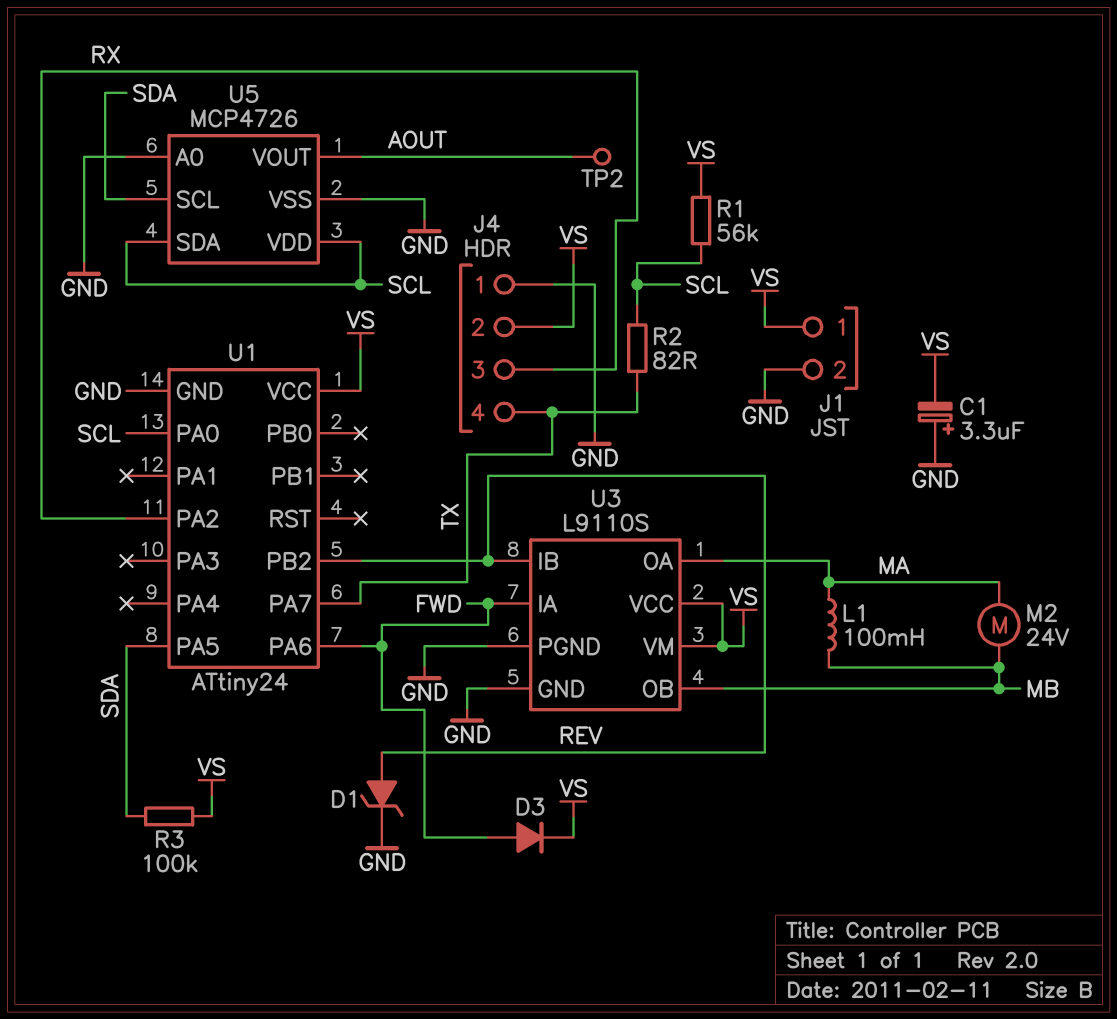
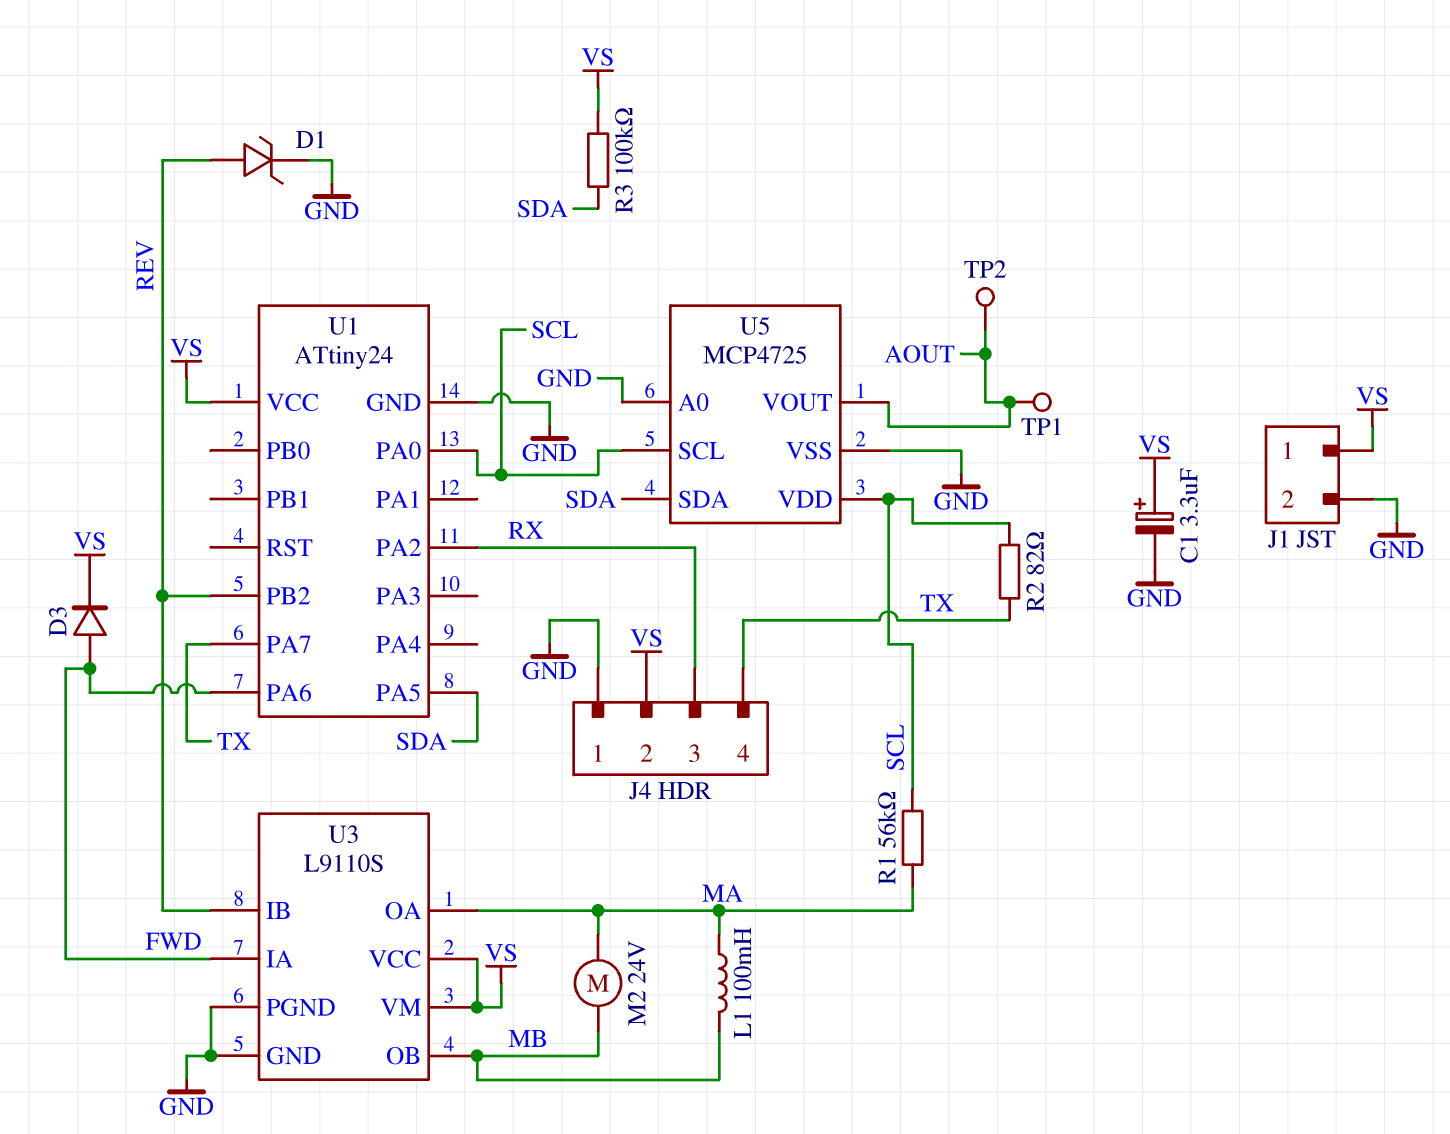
C1: 3.3uF (plus GND, minus VS) -> 3.3uF (plus VS, minus GND)
R1: 56k (SCL, VS) -> 56k (MA, SCL)
TP1: none -> test point (AOUT)
U5: MCP4726 -> MCP4725
U5 pin SCL: SDA -> SCL
U5 pin SDA: SCL -> SDA

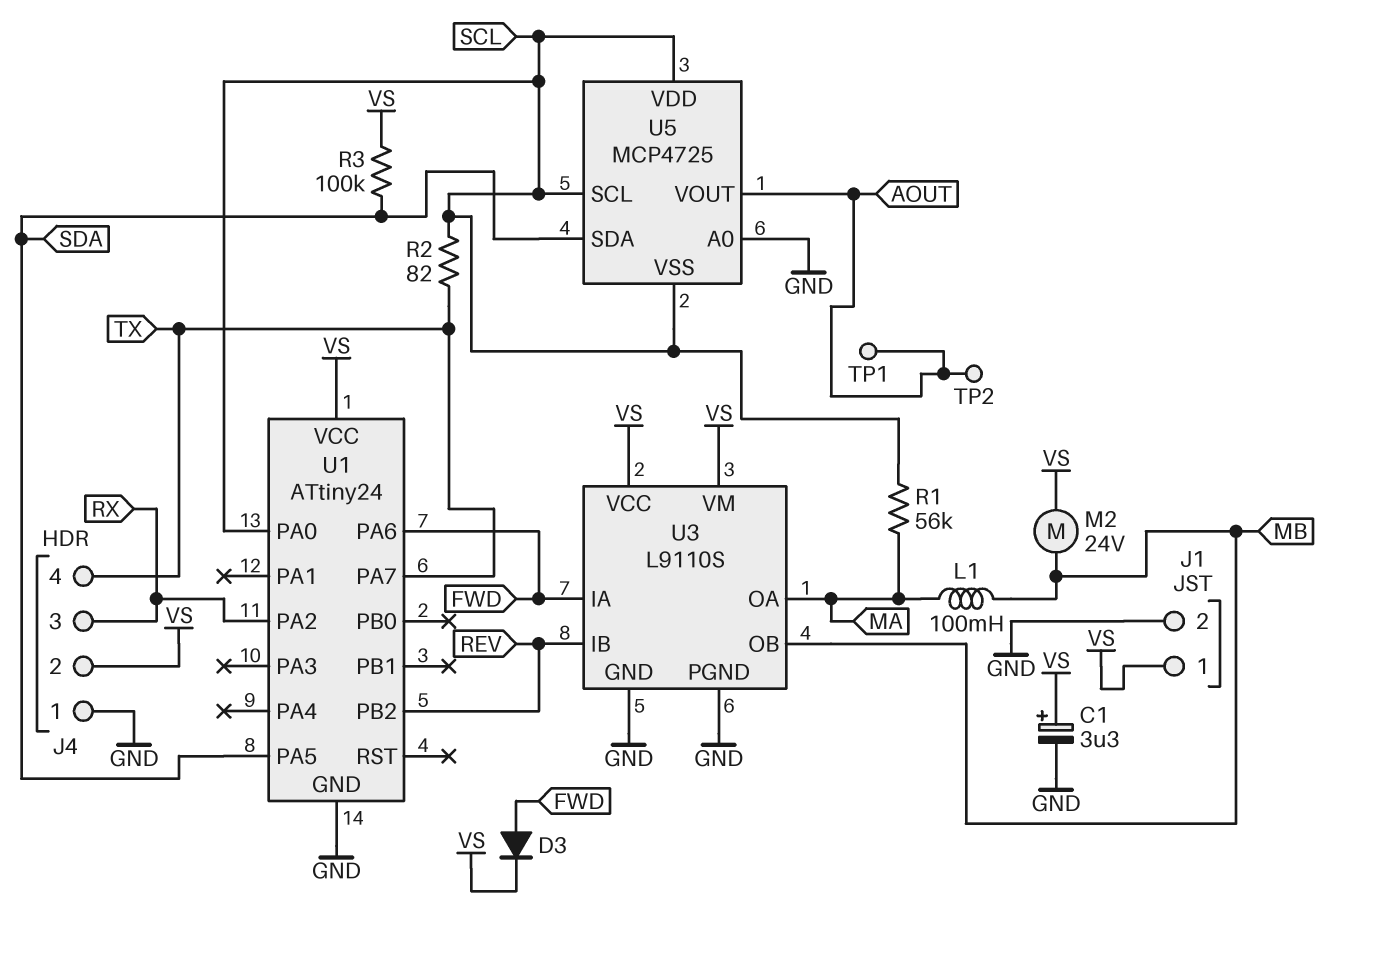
D1: zener (A REV, K GND) -> none
M2: motor 24V (MA, MB) -> motor 24V (MB, VS)
U5 pin VSS: GND -> SCL

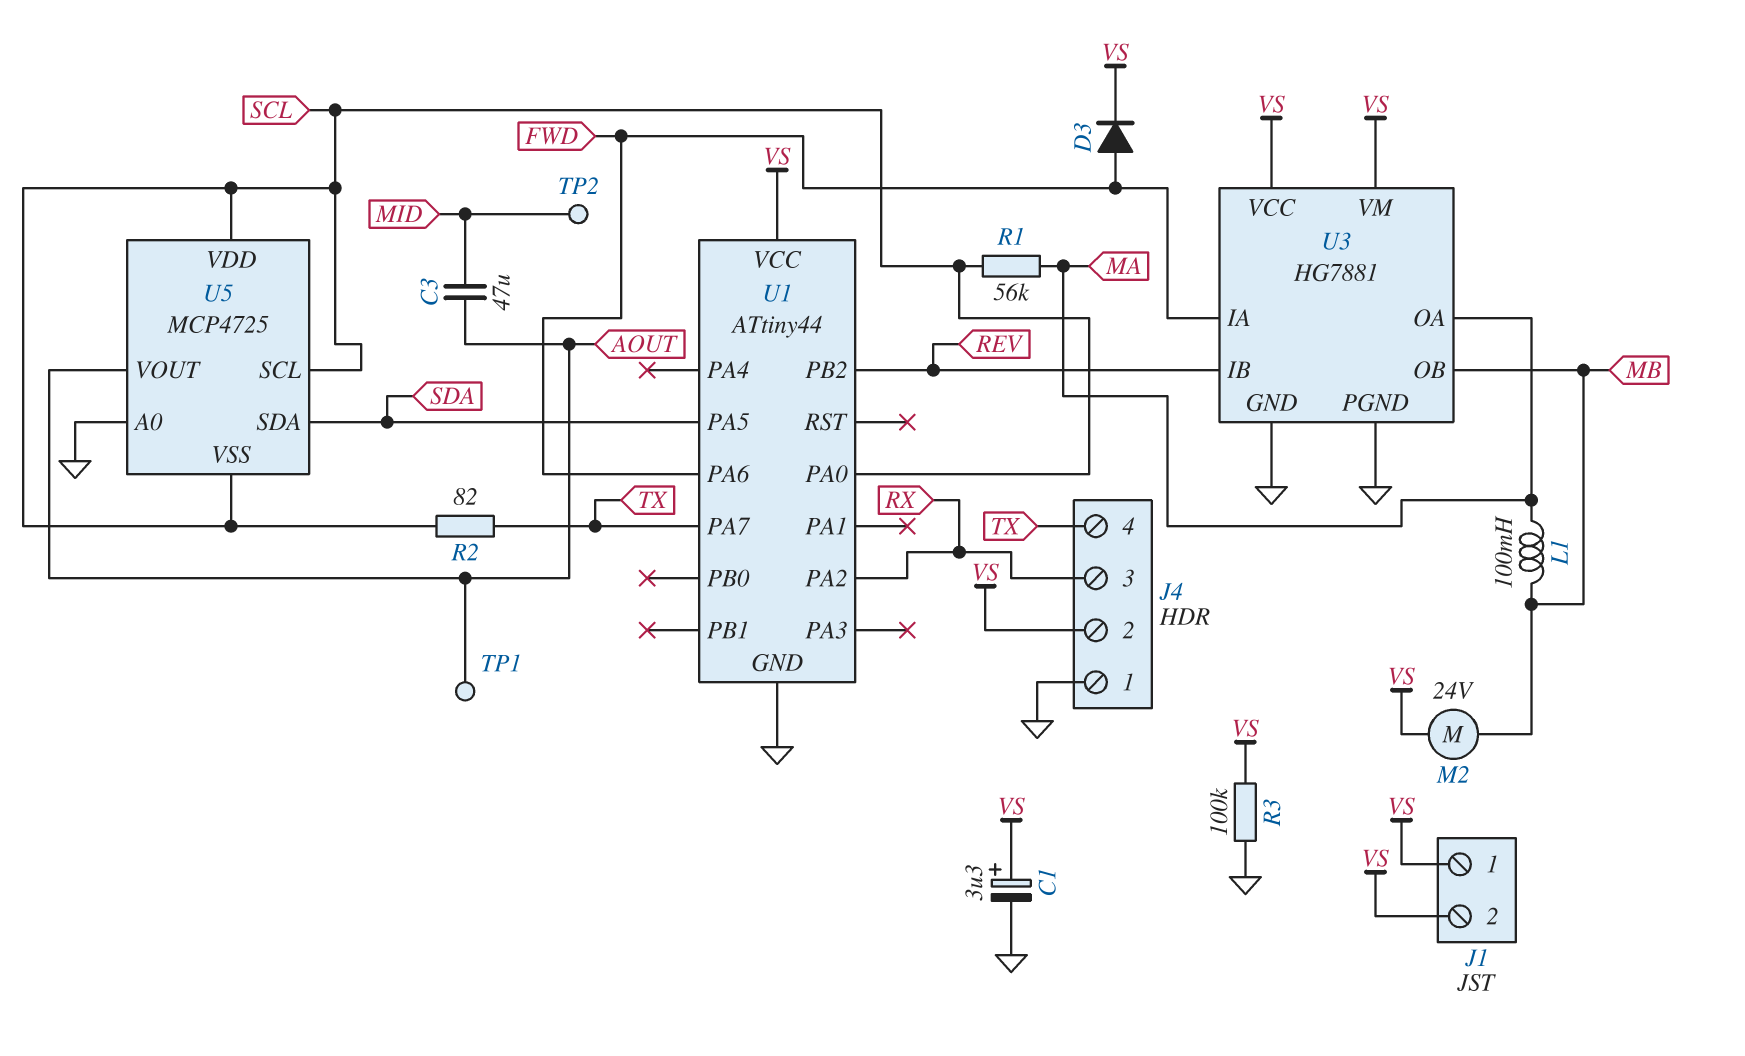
C3: none -> 47uF (AOUT, MID)
J1 pin 2: GND -> VS
R3: 100k (SDA, VS) -> 100k (GND, VS)
TP2: test point (AOUT) -> test point (MID)
U1: ATtiny24 -> ATtiny44
U3: L9110S -> HG7881

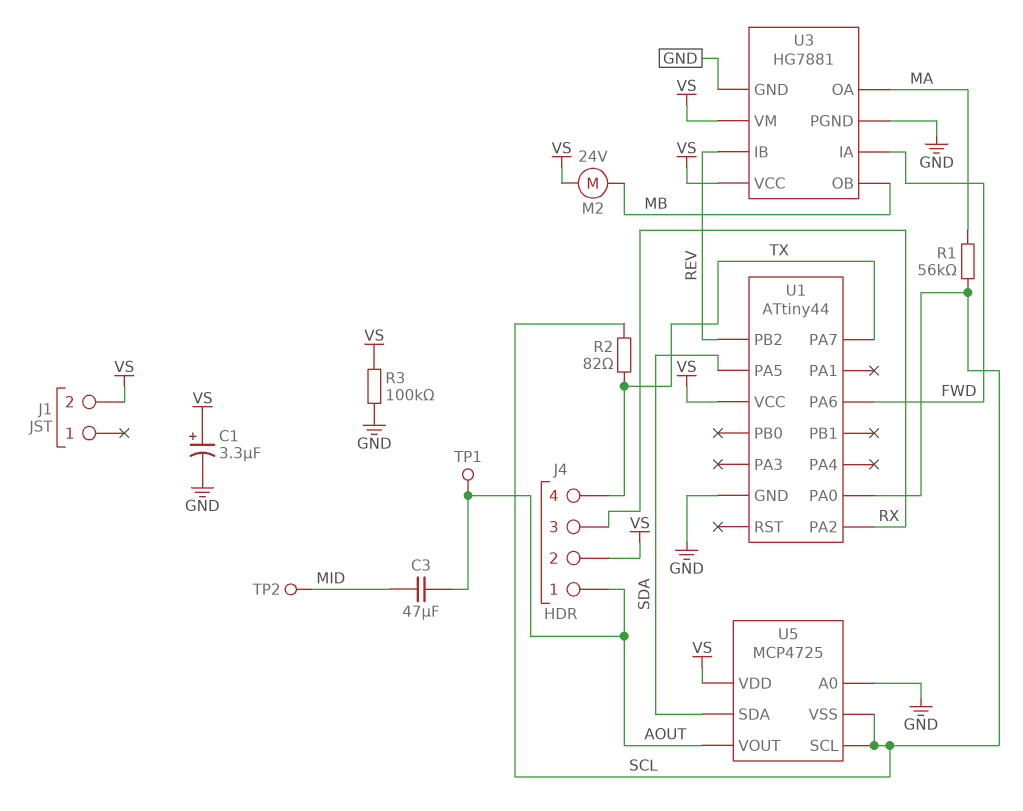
D3: diode (A FWD, K VS) -> none
J1 pin 1: VS -> none
J4 pin 1: GND -> AOUT
L1: 100mH (MA, MB) -> none
U5 pin VDD: SCL -> VS

